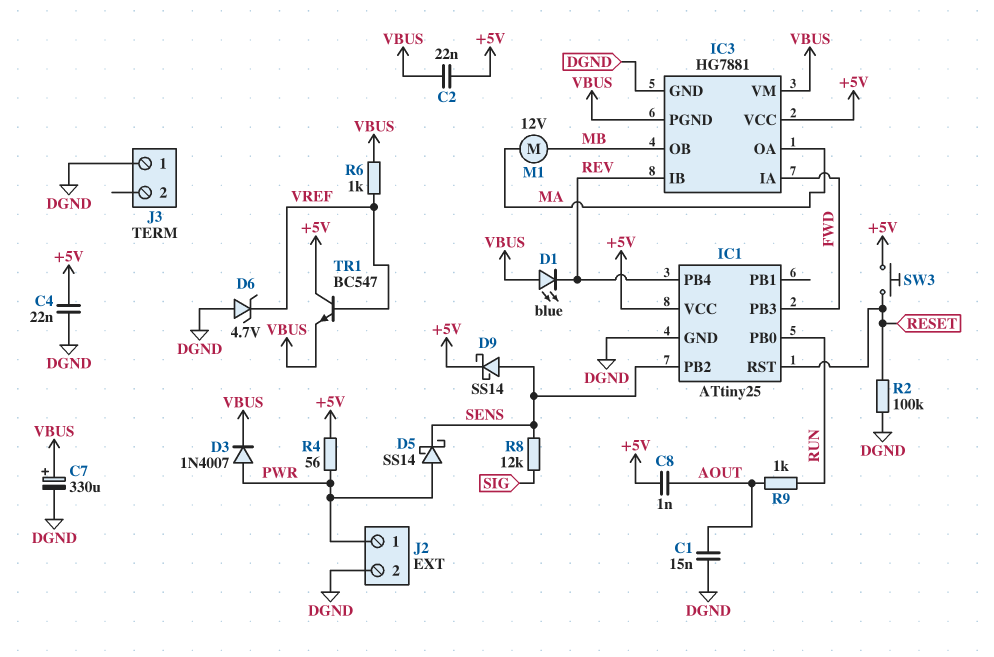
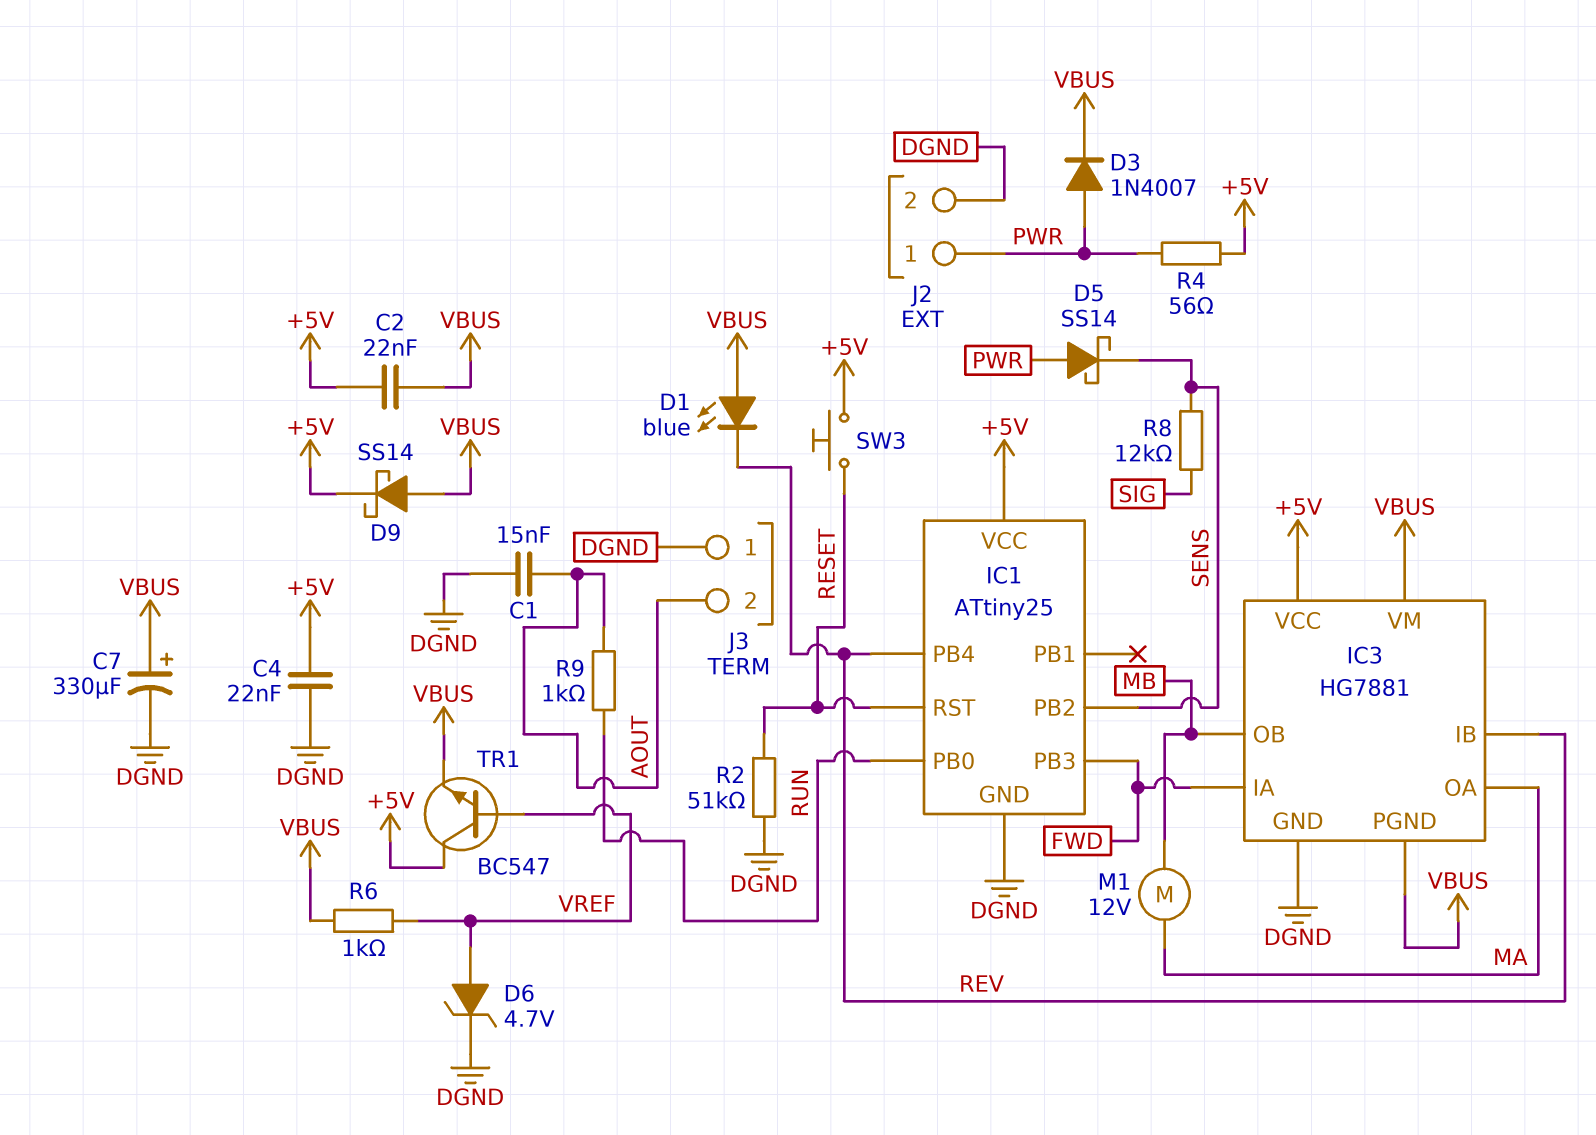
C8: 1nF (+5V, AOUT) -> none
D6: zener 4.7V (A DGND, K VREF) -> zener 4.7V (A VREF, K DGND)
D9: schottky SS14 (A SENS, K +5V) -> schottky SS14 (A VBUS, K +5V)
J3 pin 2: none -> AOUT
R2: 100k (DGND, RESET) -> 51k (DGND, RESET)

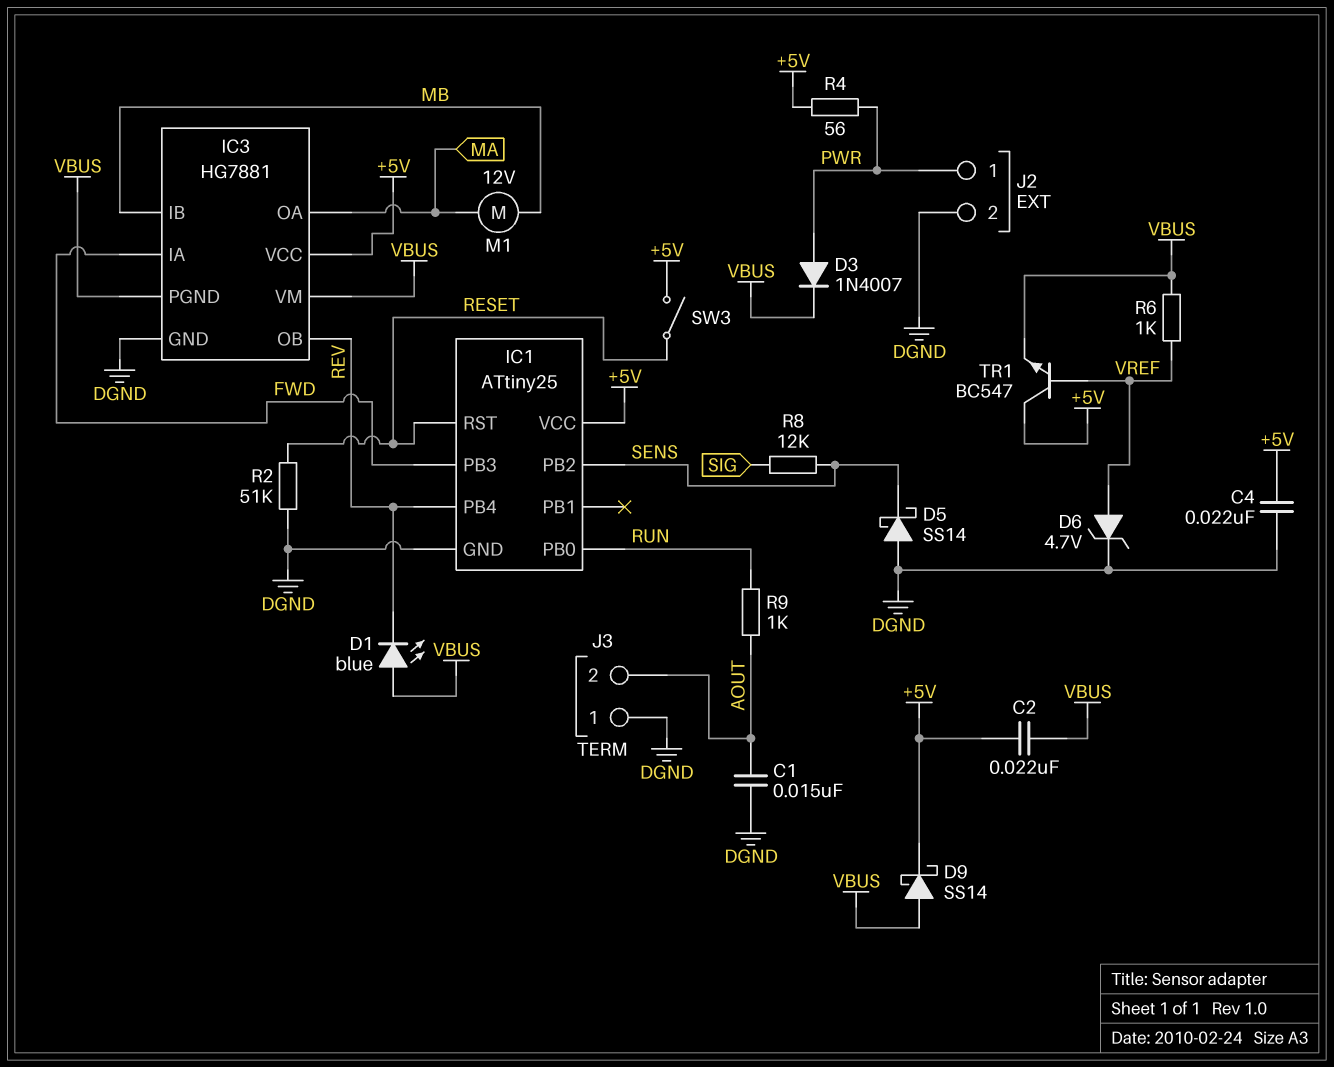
C7: 330uF (plus VBUS, minus DGND) -> none
D5: schottky SS14 (A PWR, K SENS) -> schottky SS14 (A DGND, K SENS)
IC3 pin IB: REV -> MB
IC3 pin OB: MB -> REV
SW3: button (+5V, RESET) -> switch (+5V, RESET)

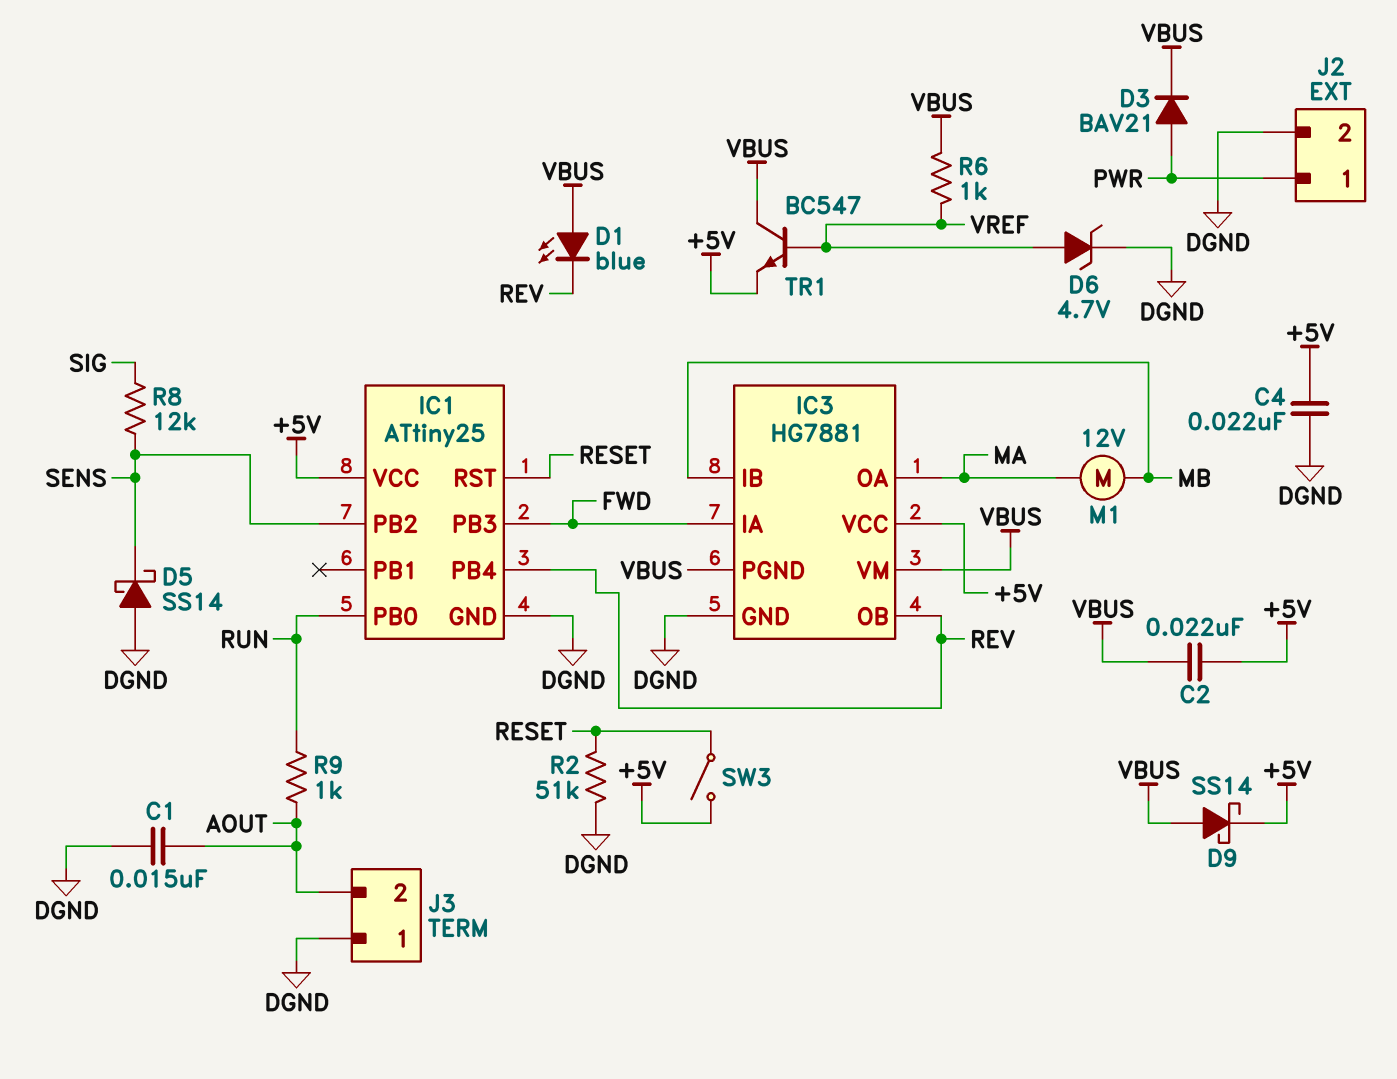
D3: diode 1N4007 (A PWR, K VBUS) -> diode BAV21 (A PWR, K VBUS)
R4: 56 (+5V, PWR) -> none
TR1: NPN BC547 (B VREF, C +5V, E VBUS) -> NPN BC547 (B VREF, C VBUS, E +5V)

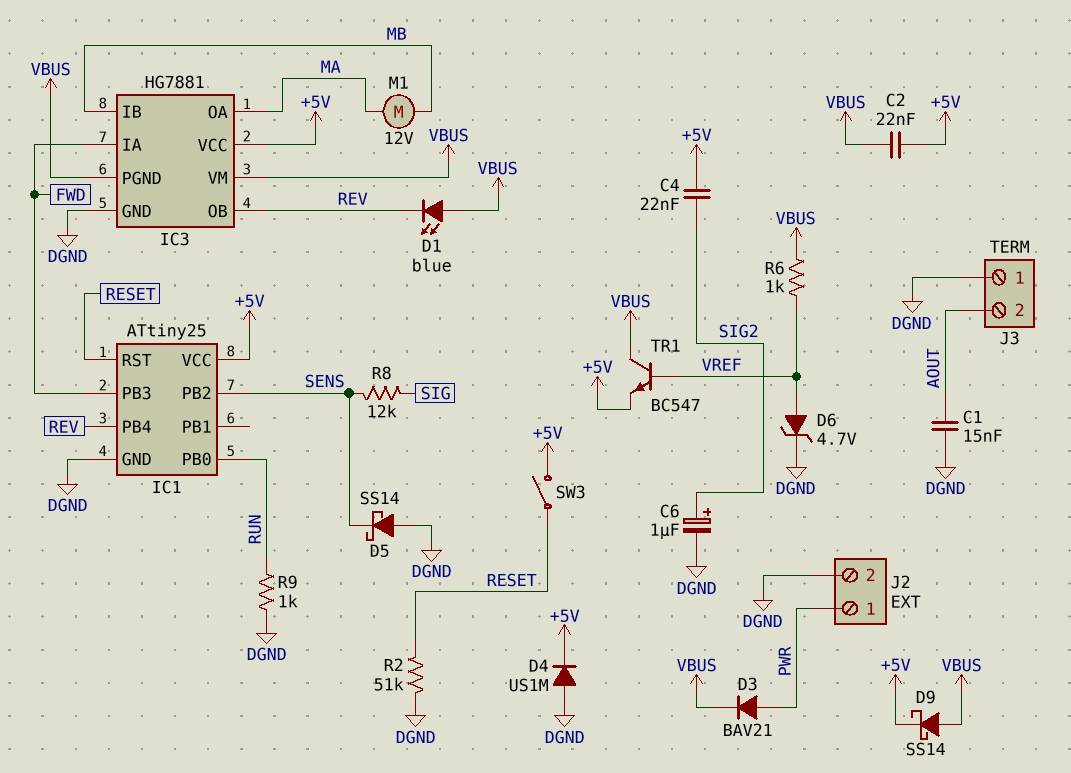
C4: 22nF (+5V, DGND) -> 22nF (+5V, SIG2)
C6: none -> 1uF (plus SIG2, minus DGND)
D4: none -> diode US1M (A DGND, K +5V)
R9: 1k (AOUT, RUN) -> 1k (DGND, RUN)

